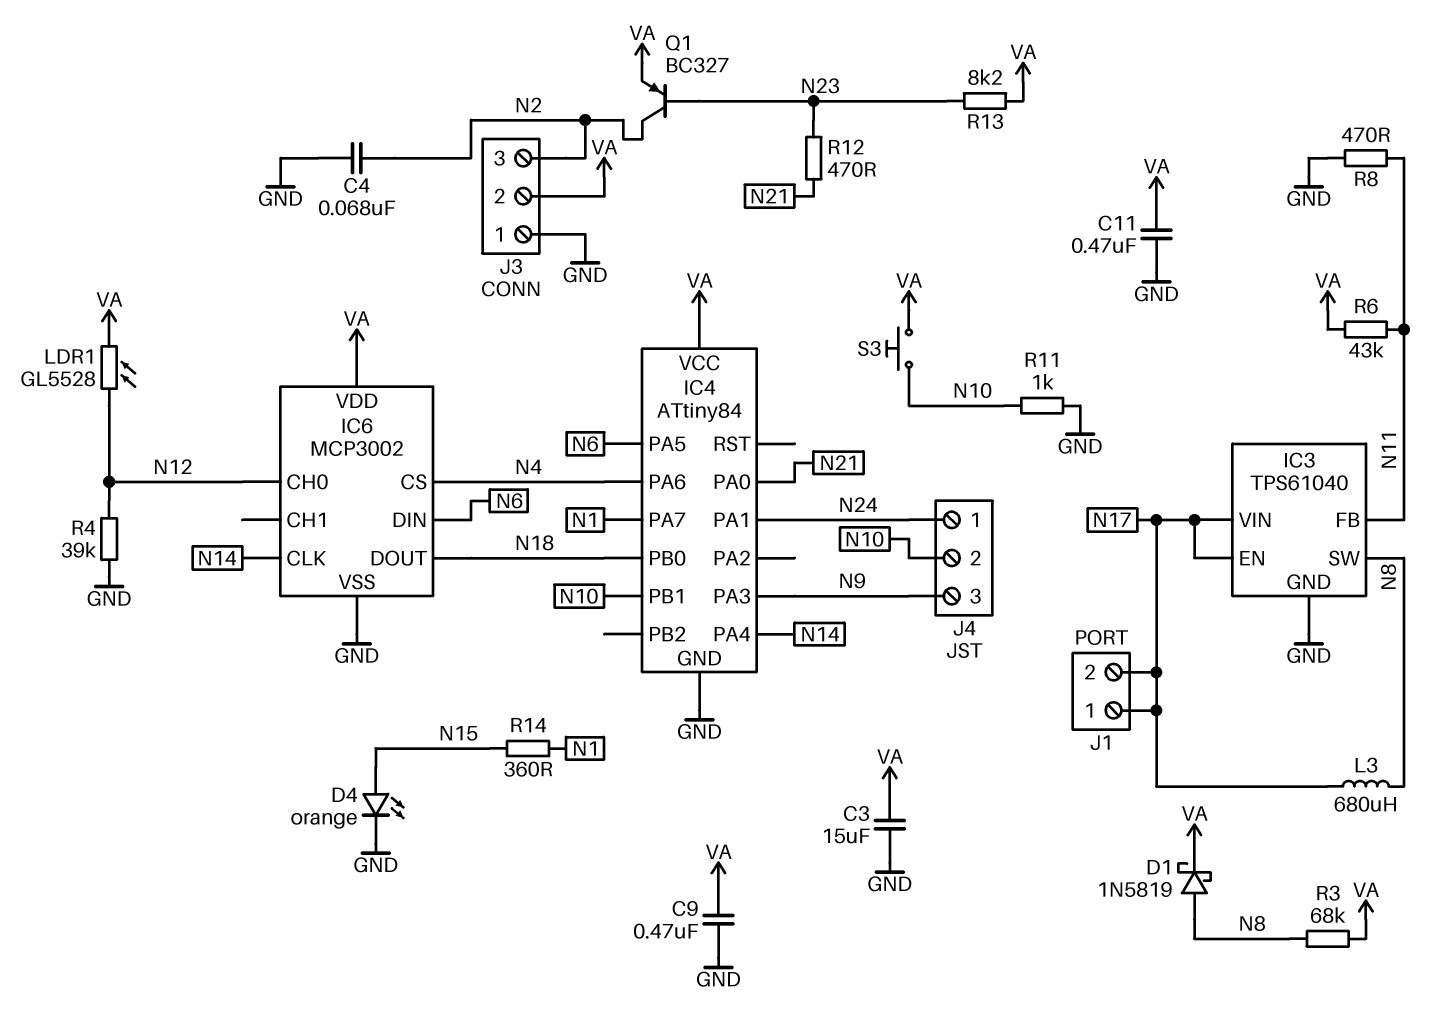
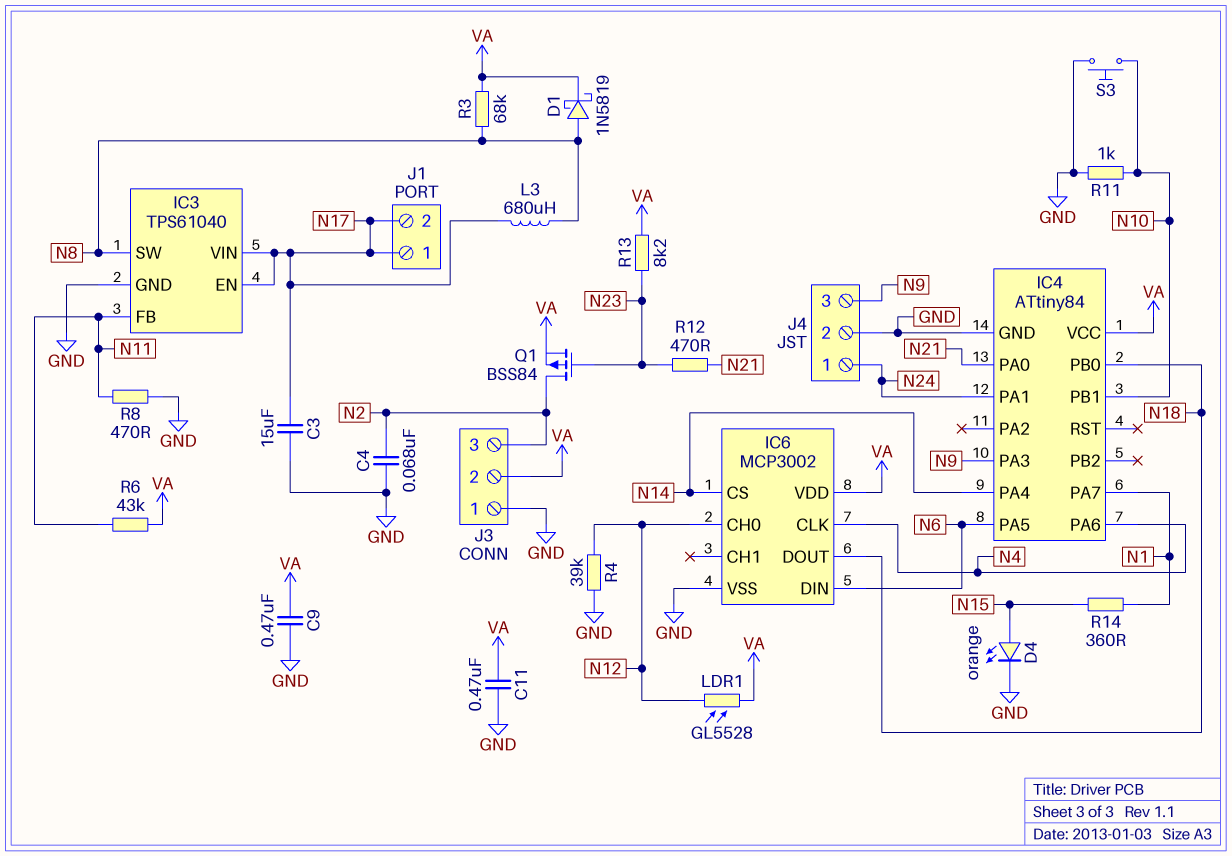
C3: 15uF (GND, VA) -> 15uF (GND, N17)
IC6 pin CLK: N14 -> N4
IC6 pin CS: N4 -> N14
J4 pin 2: N10 -> GND
Q1: PNP BC327 (B N23, C N2, E VA) -> PMOS BSS84 (G N23, D N2, S VA)
S3: button (N10, VA) -> button (GND, N10)

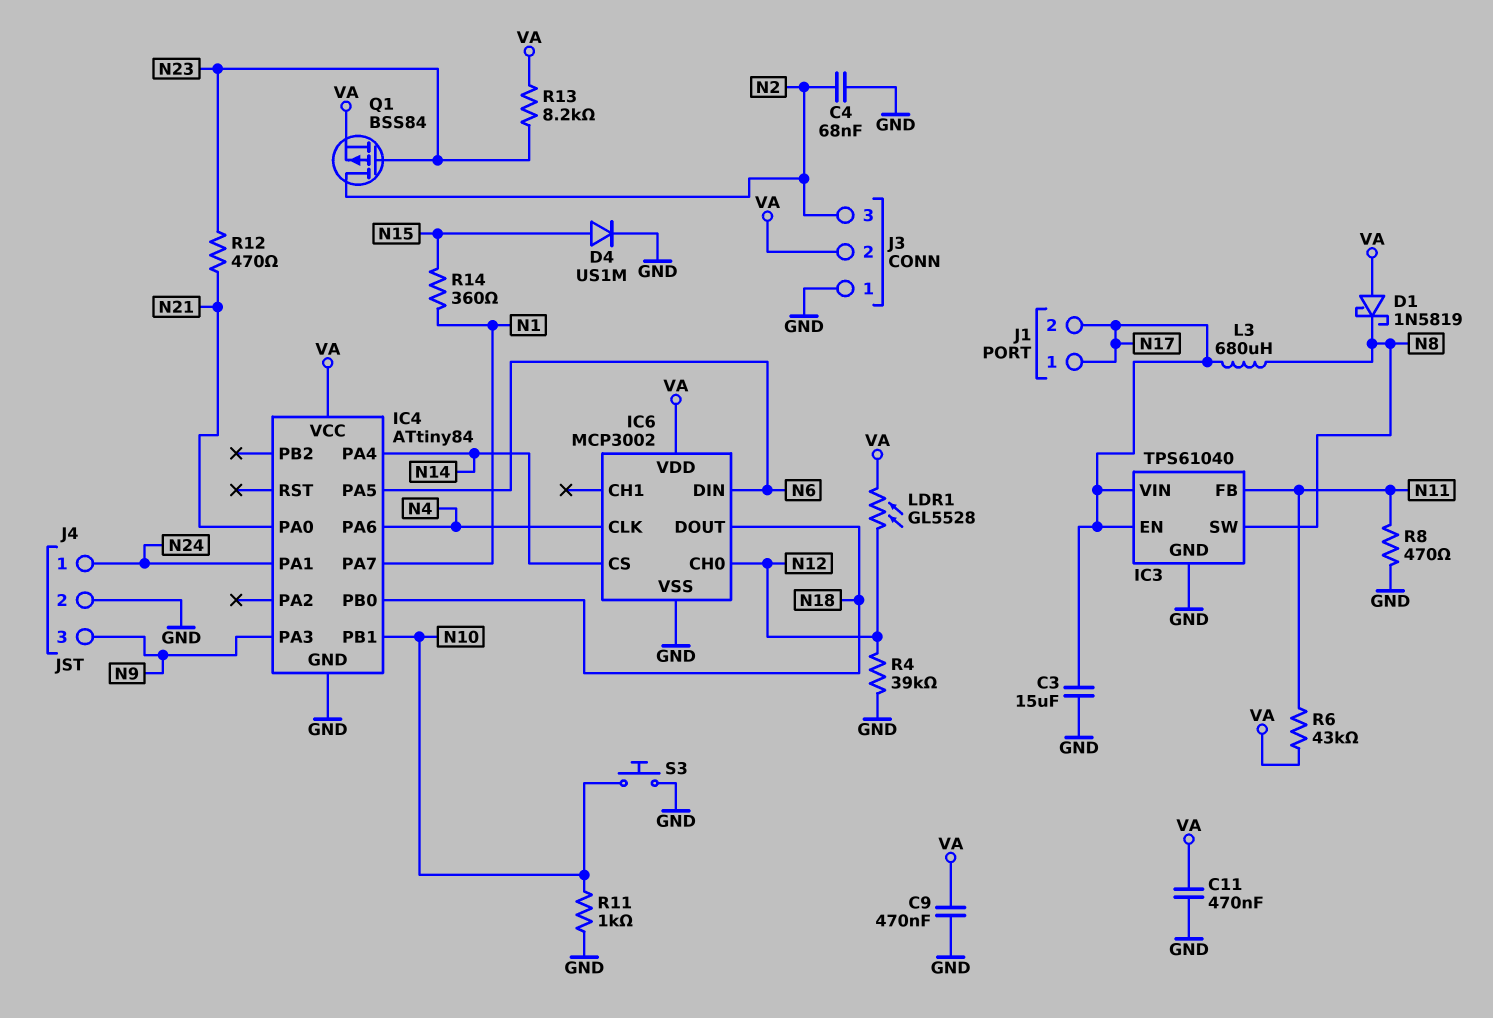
D1: schottky 1N5819 (A N8, K VA) -> schottky 1N5819 (A VA, K N8)
D4: LED orange (A N15, K GND) -> diode US1M (A N15, K GND)
R3: 68k (N8, VA) -> none

